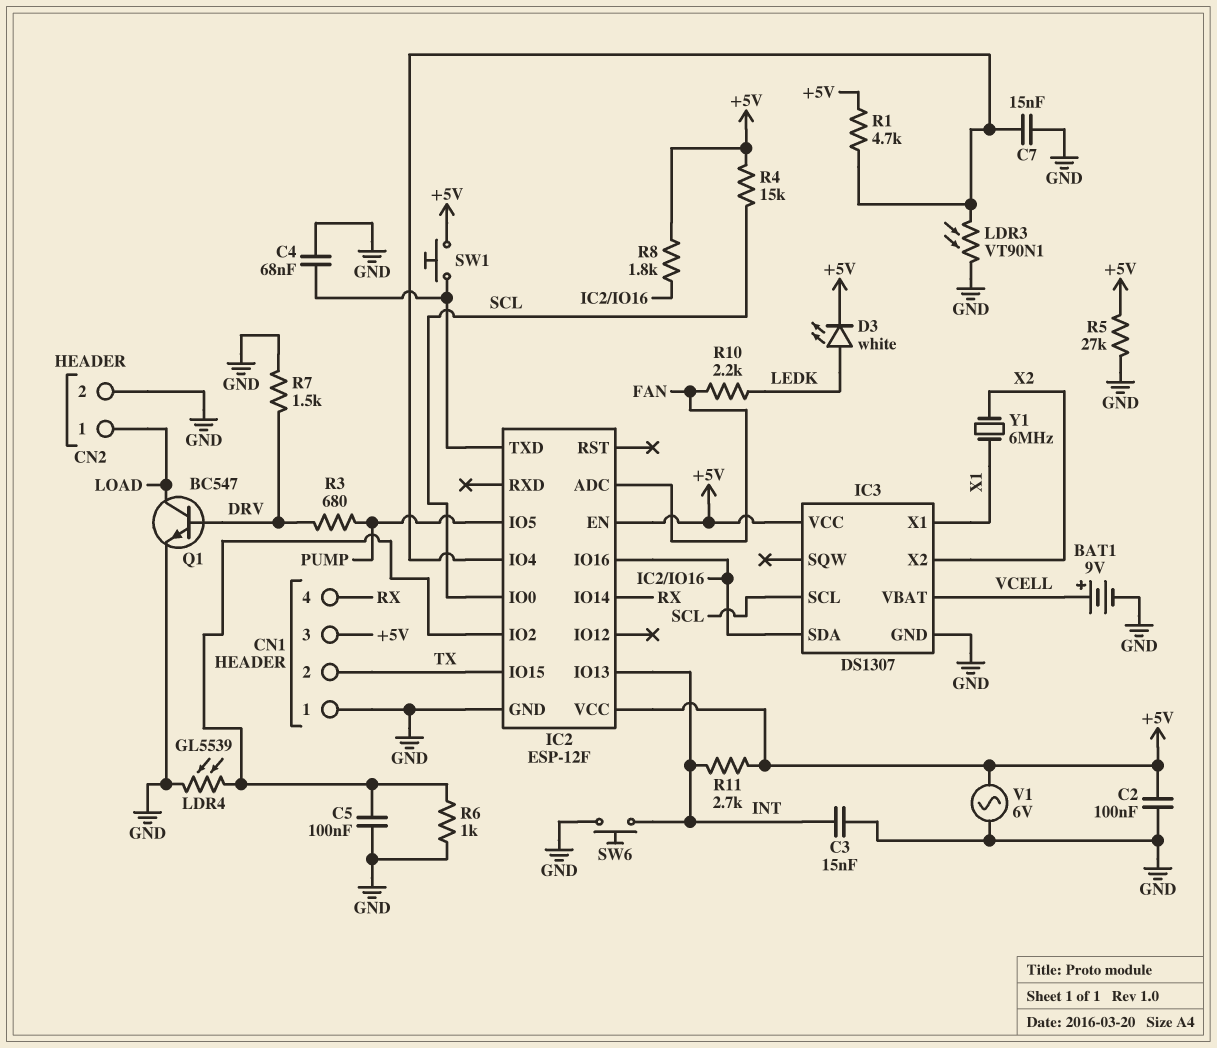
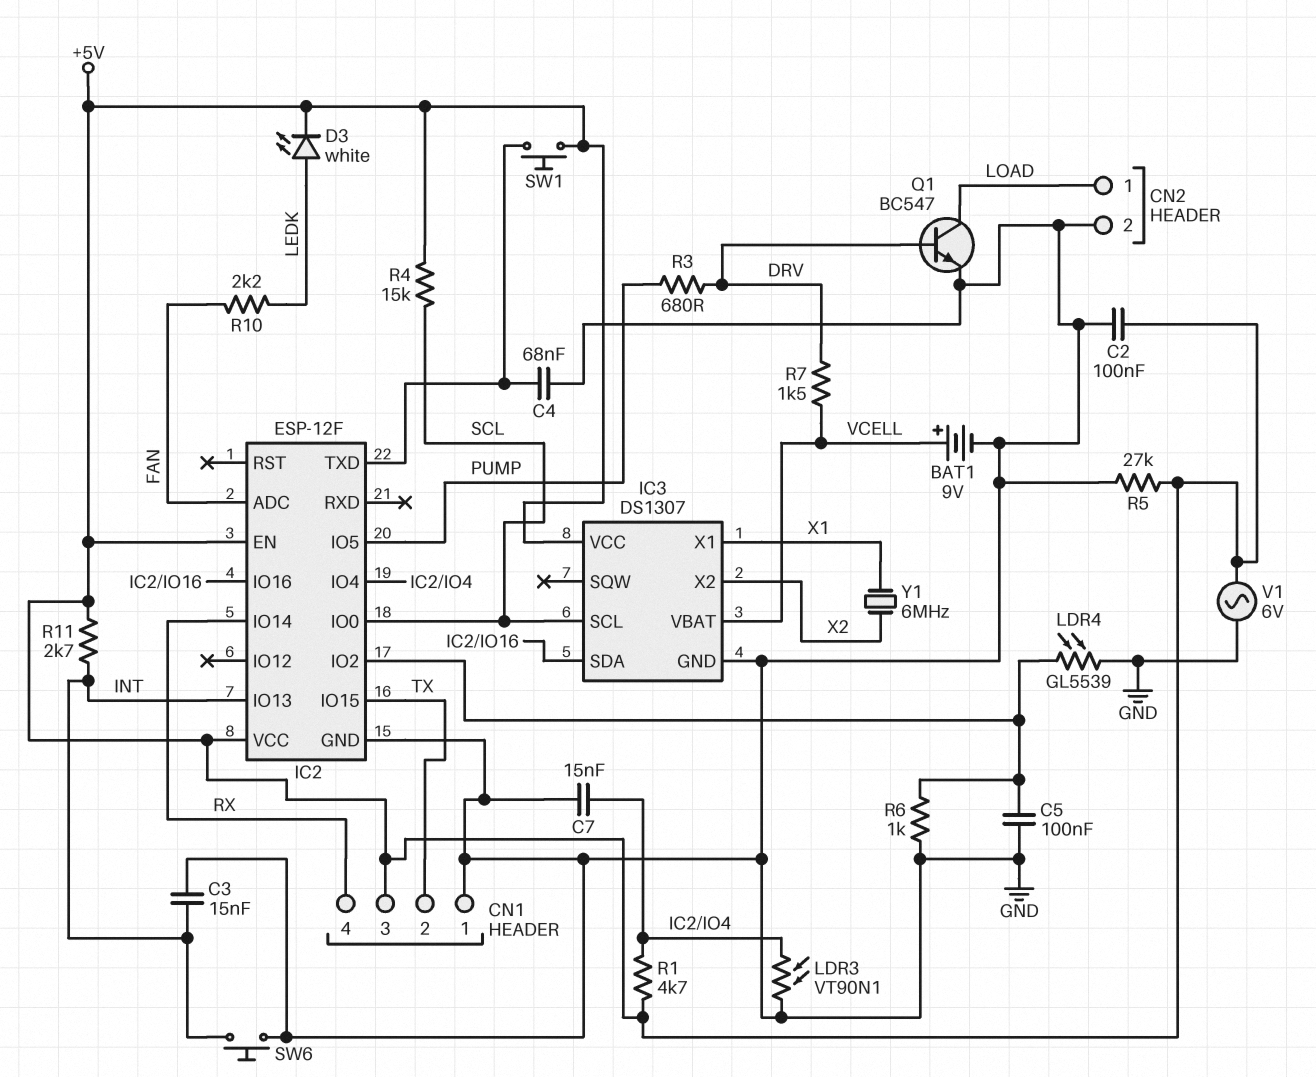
R7: 1.5k (DRV, GND) -> 1.5k (DRV, VCELL)
R8: 1.8k (+5V, IC2/IO16) -> none

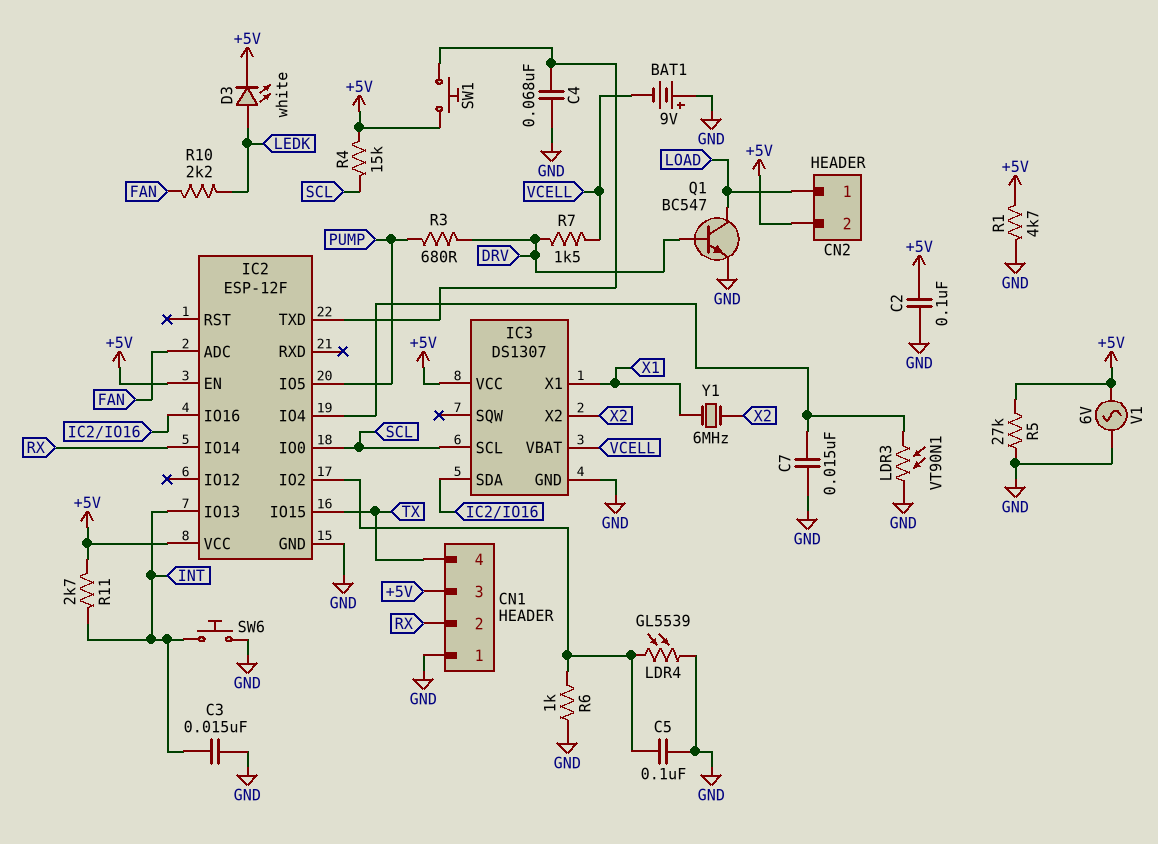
BAT1: 9V (plus VCELL, minus GND) -> 9V (plus GND, minus VCELL)
CN1 pin 2: TX -> RX
CN1 pin 4: RX -> TX
CN2 pin 2: GND -> +5V
R1: 4.7k (+5V, IC2/IO4) -> 4.7k (+5V, GND)

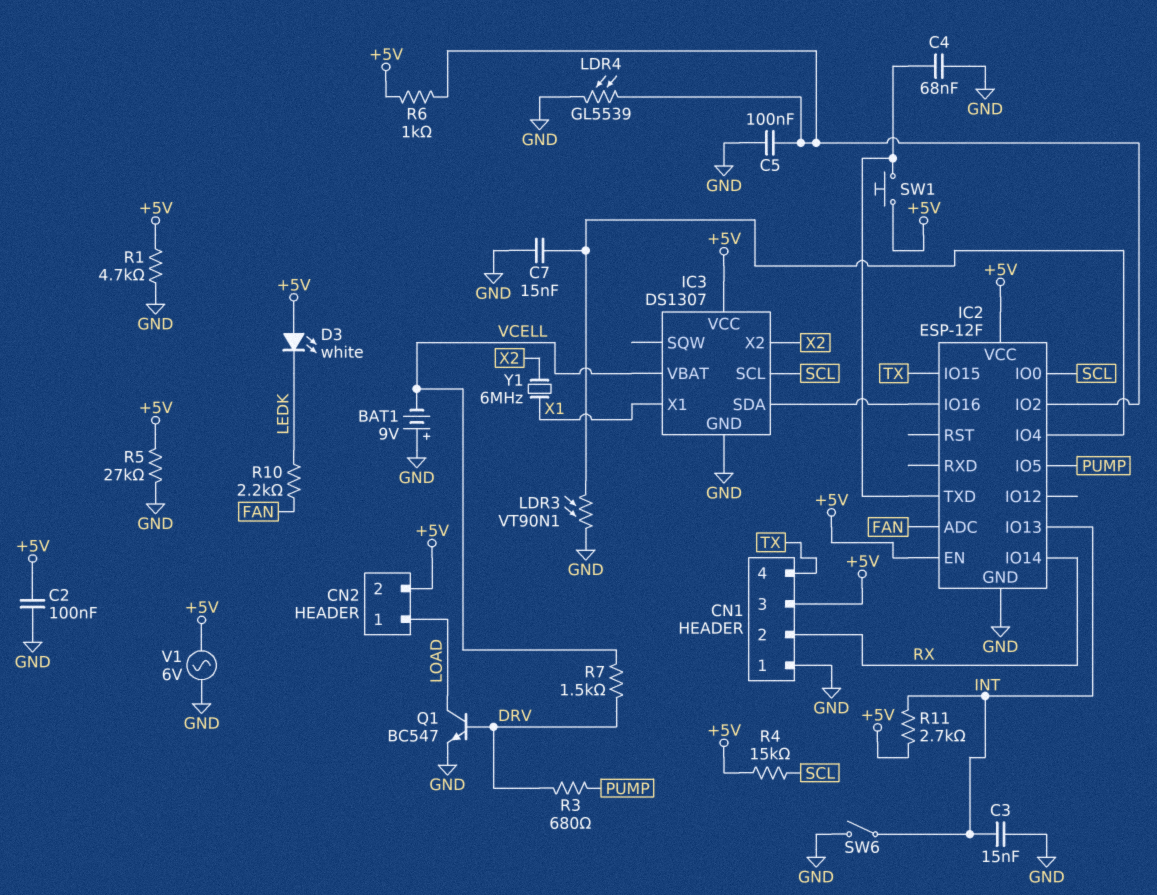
D3: LED white (A LEDK, K +5V) -> LED white (A +5V, K LEDK)
R6: 1k (GND, IC2/IO2) -> 1k (+5V, IC2/IO2)
SW6: button (GND, INT) -> switch (GND, INT)

